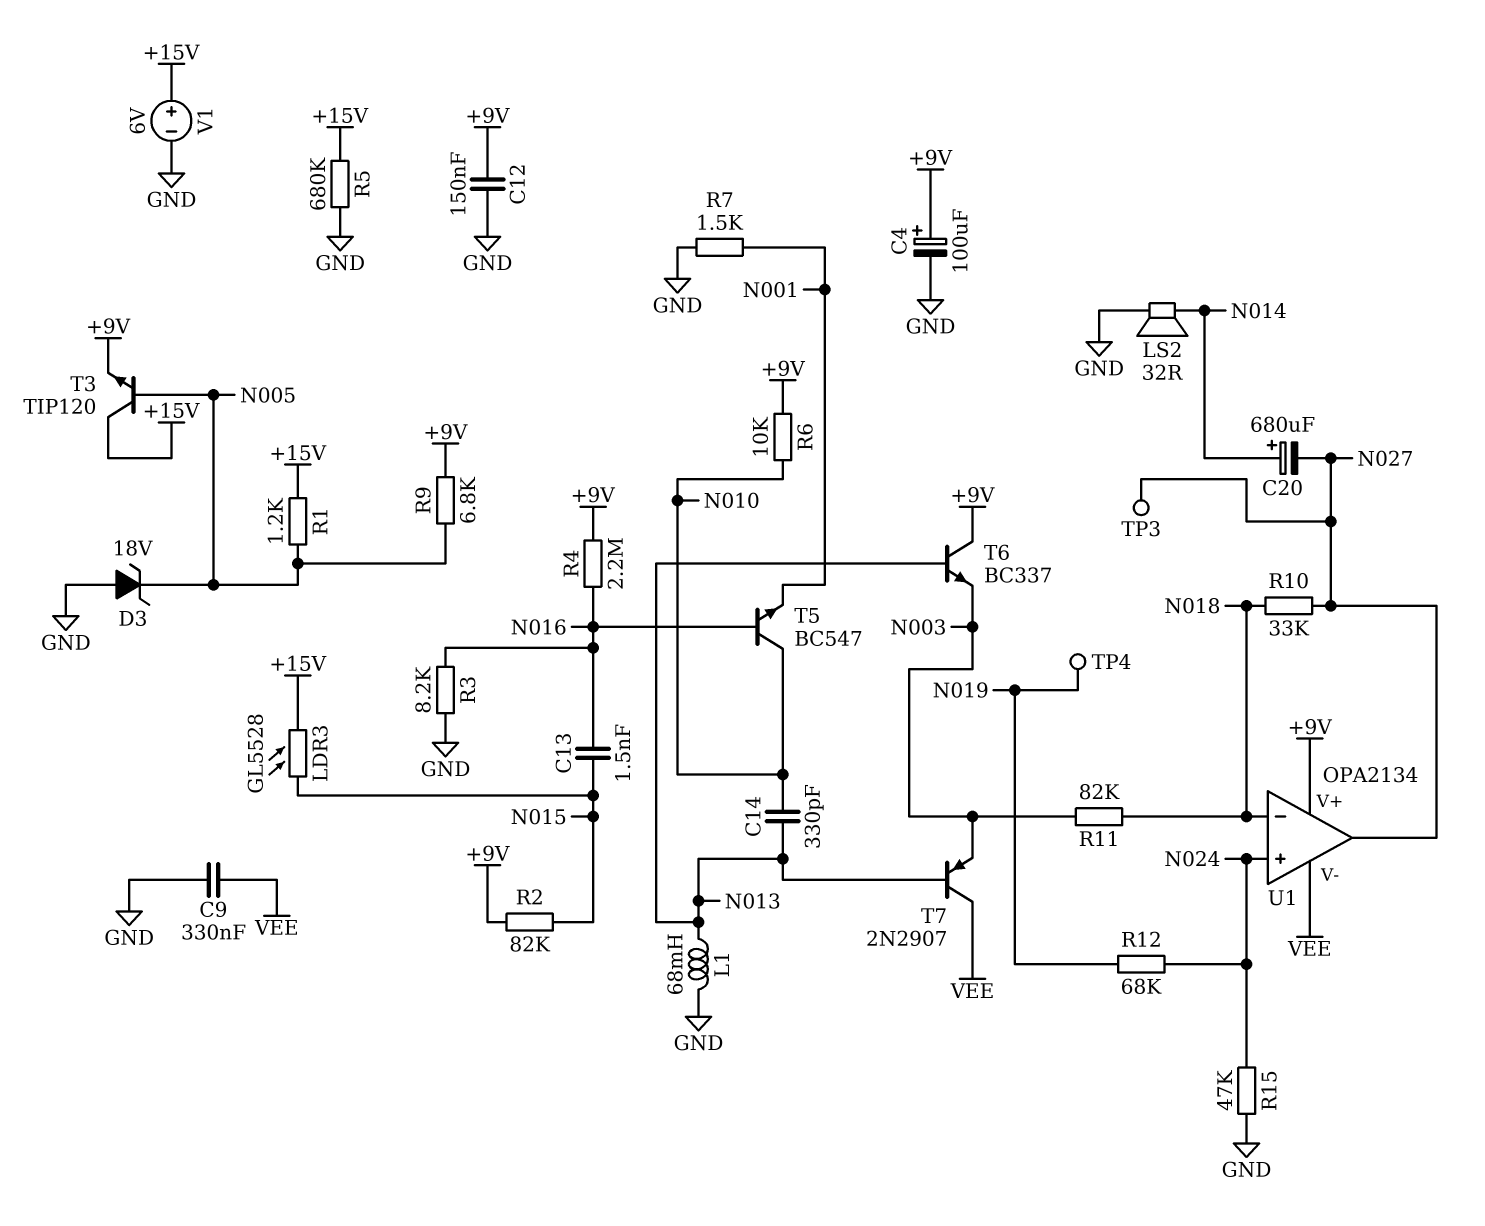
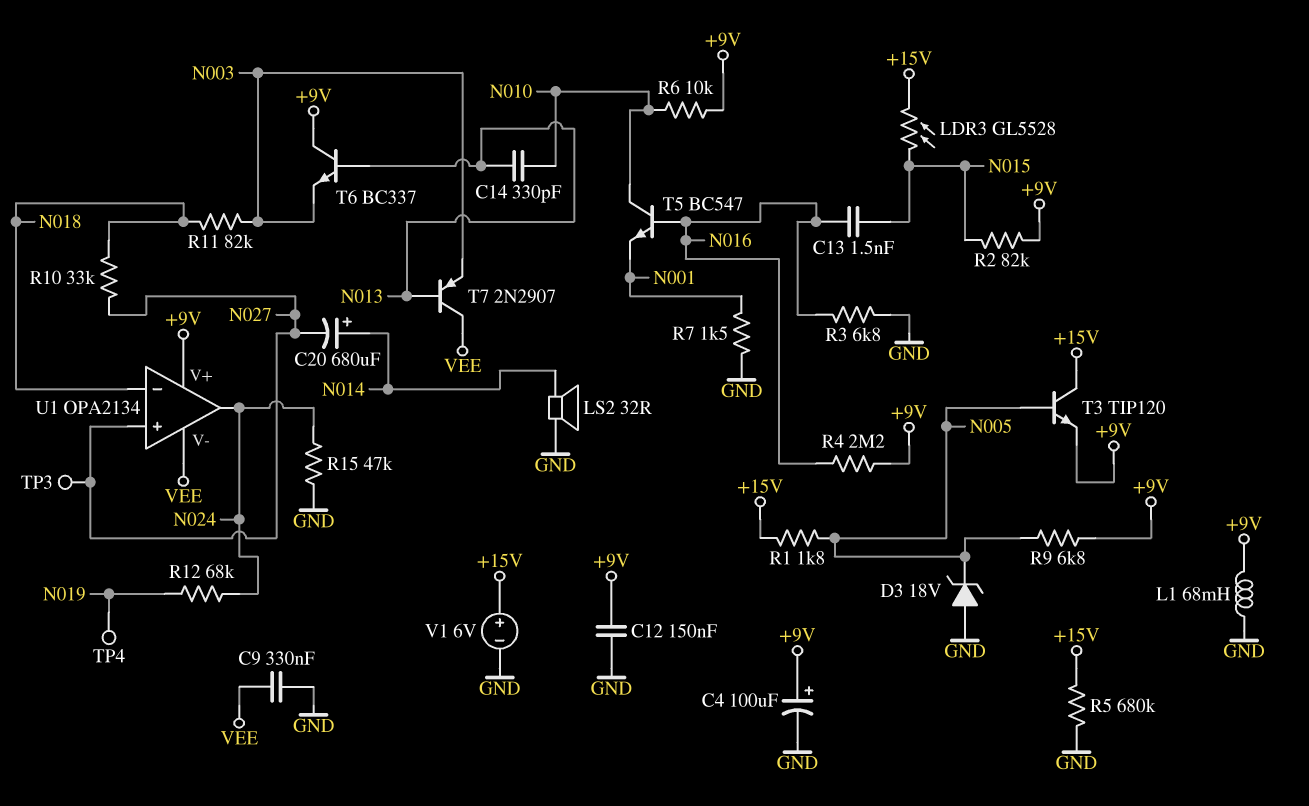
L1: 68mH (GND, N013) -> 68mH (+9V, GND)
R1: 1.2k (+15V, N005) -> 1.8k (+15V, N005)
R3: 8.2k (GND, N016) -> 6.8k (GND, N016)
U1 pin in+: N024 -> N027
U1 pin out: N027 -> N024

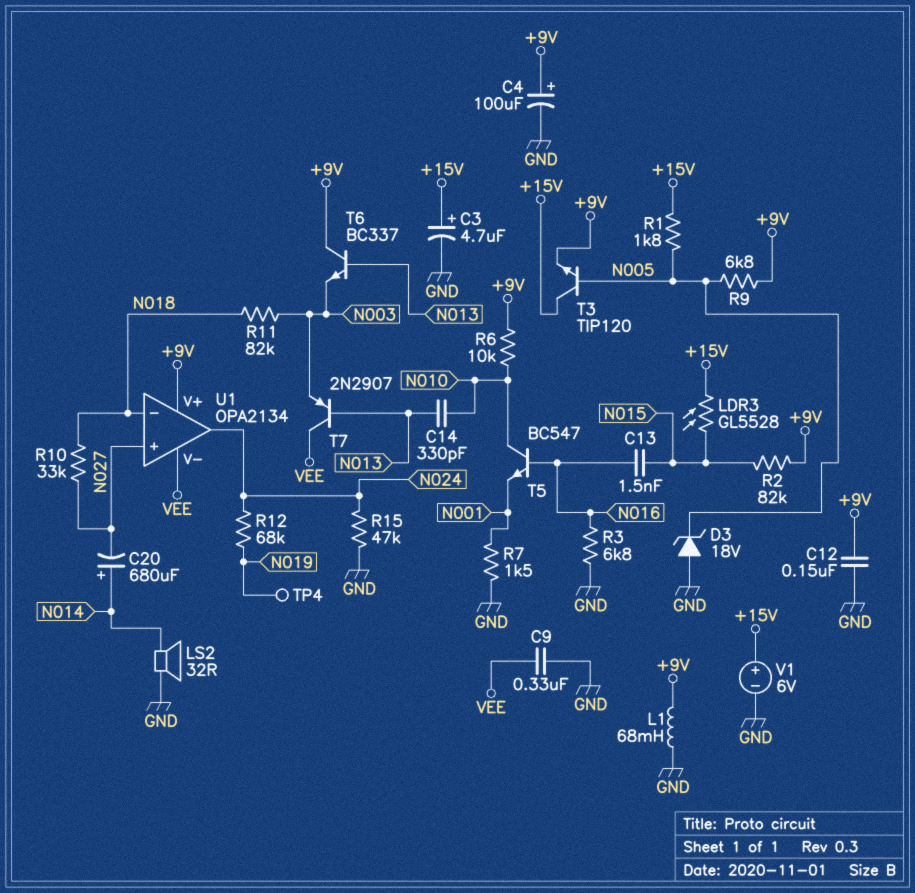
C3: none -> 4.7uF (plus +15V, minus GND)
R4: 2.2M (+9V, N016) -> none
R5: 680k (+15V, GND) -> none
TP3: test point (N027) -> none

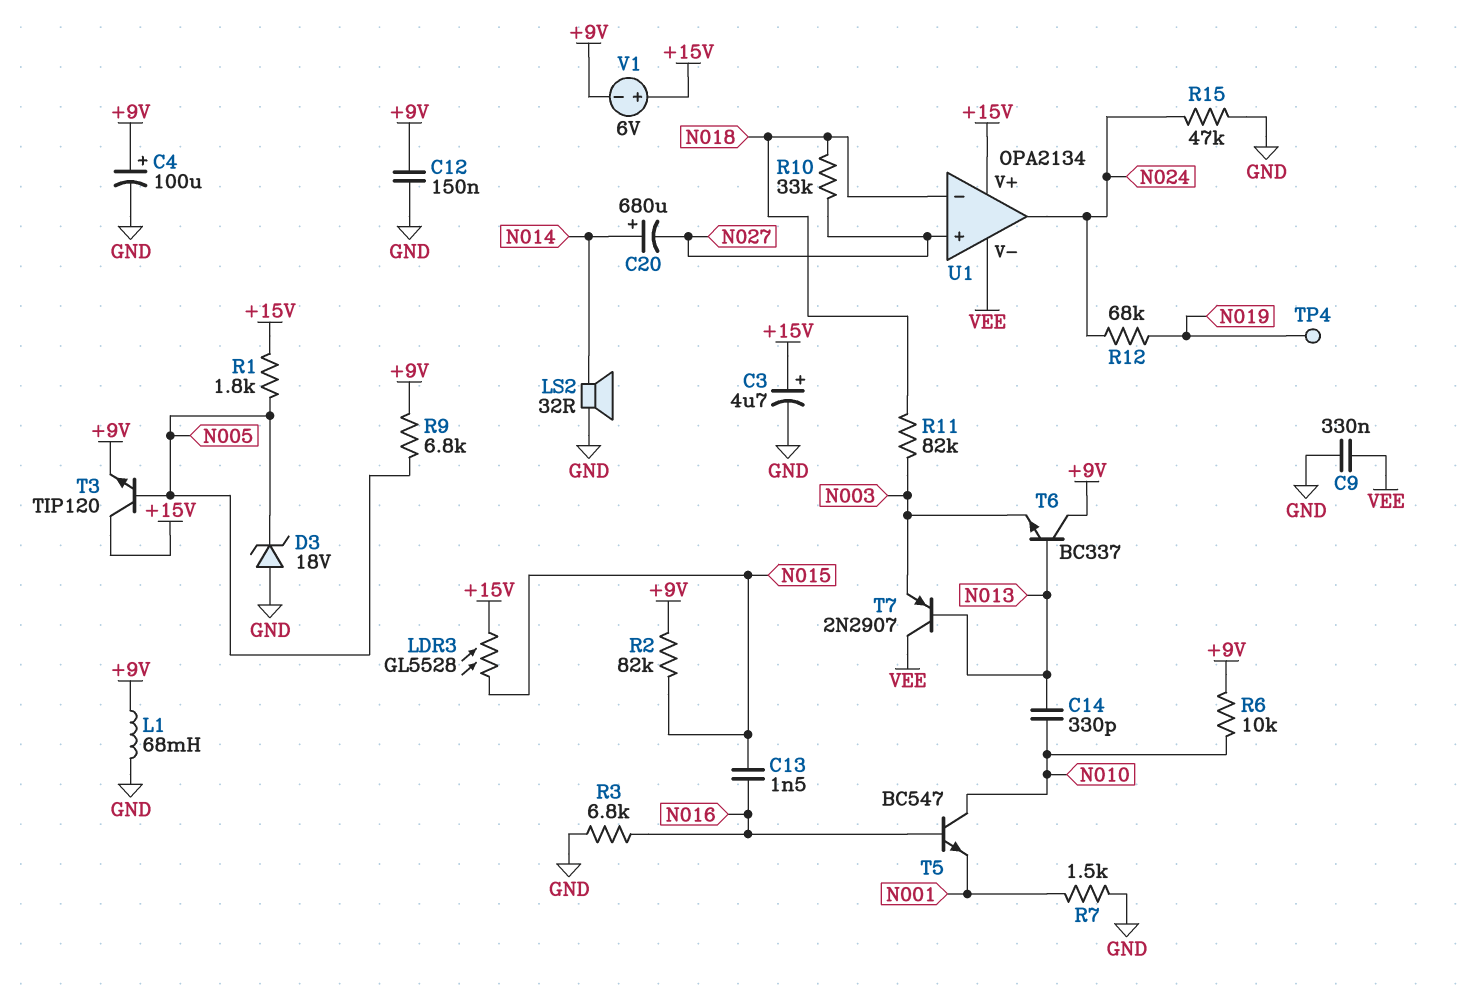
U1 pin V+: +9V -> +15V
V1: 6V (plus +15V, minus GND) -> 6V (plus +15V, minus +9V)

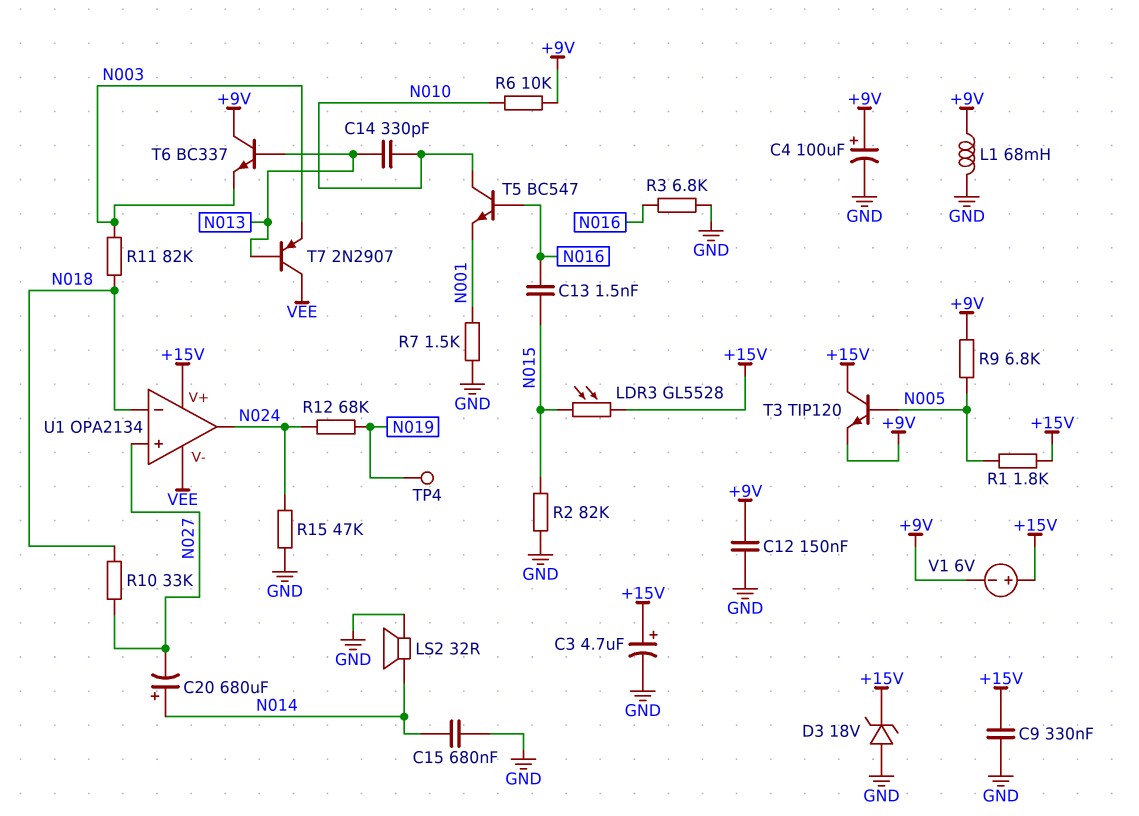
C9: 330nF (GND, VEE) -> 330nF (+15V, GND)
C15: none -> 680nF (GND, N014)
D3: zener 18V (A GND, K N005) -> zener 18V (A GND, K +15V)
R2: 82k (+9V, N015) -> 82k (GND, N015)

